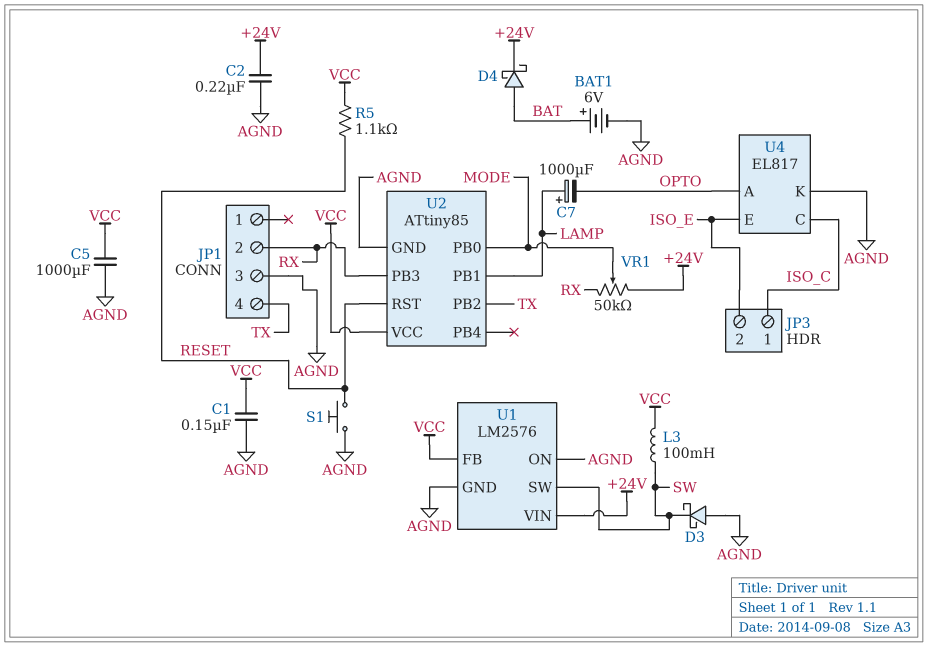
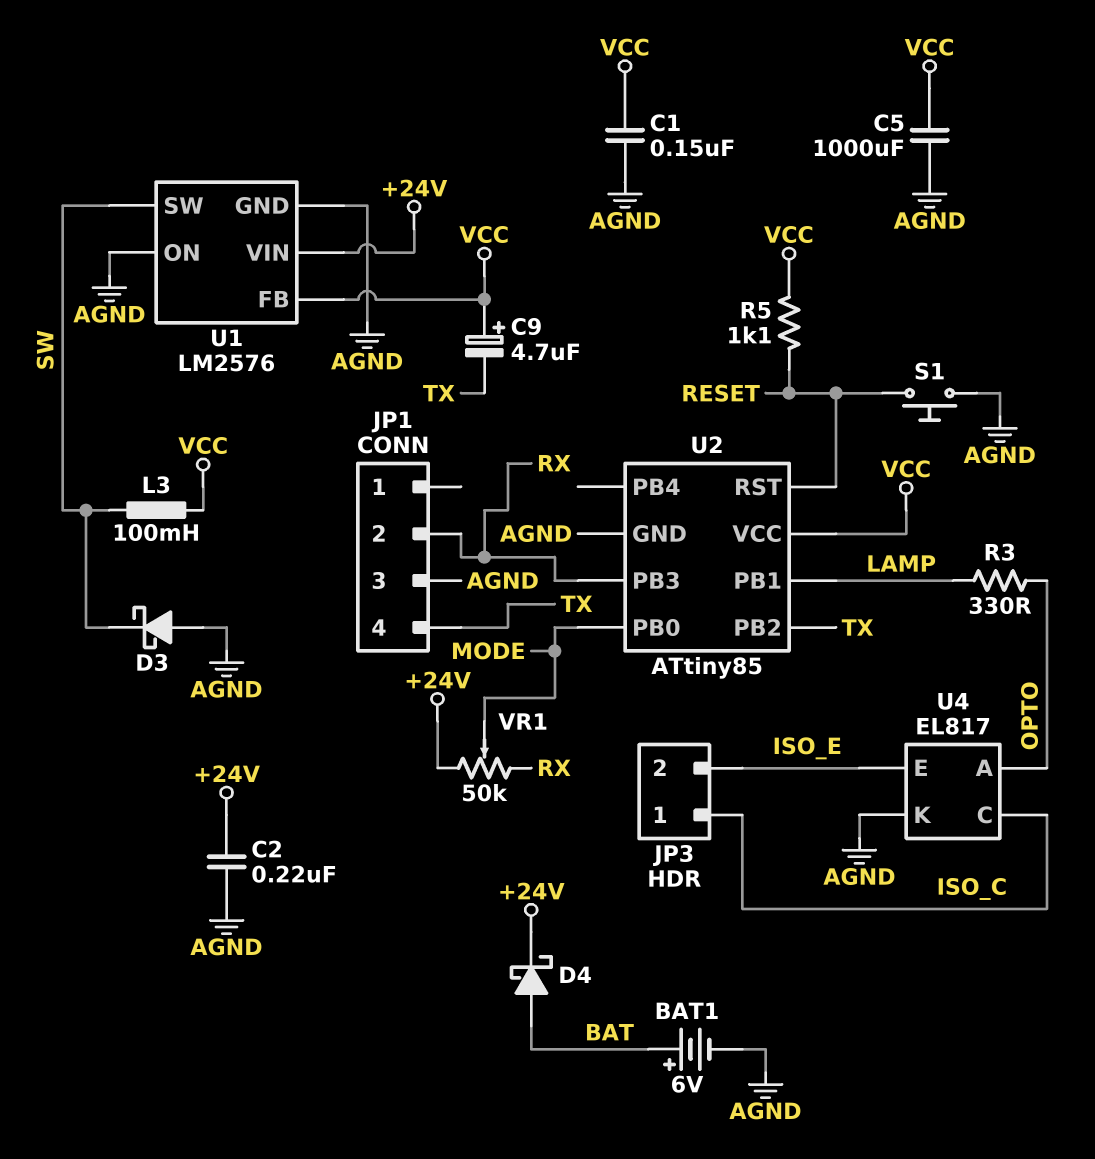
C7: 1000uF (plus LAMP, minus OPTO) -> none
C9: none -> 4.7uF (plus VCC, minus TX)
R3: none -> 330 (LAMP, OPTO)

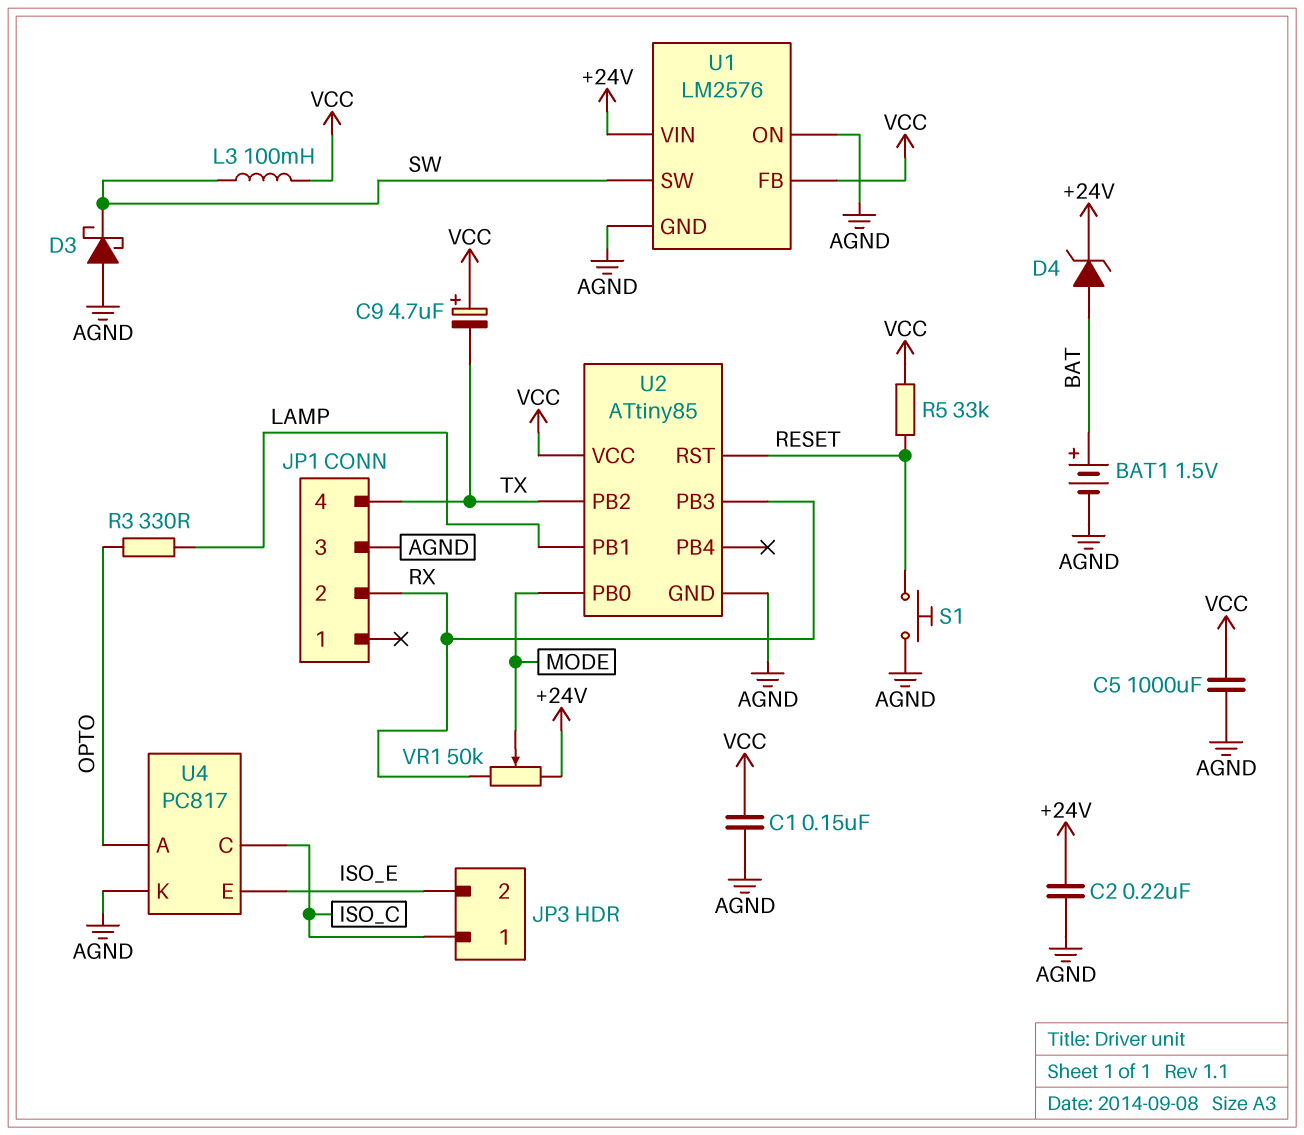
BAT1: 6V (plus BAT, minus AGND) -> 1.5V (plus BAT, minus AGND)
D4: schottky (A BAT, K +24V) -> zener (A BAT, K +24V)
R5: 1.1k (RESET, VCC) -> 33k (RESET, VCC)
U4: EL817 -> PC817

